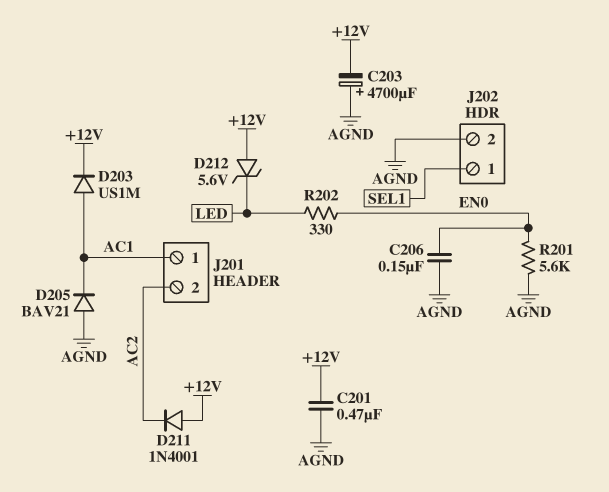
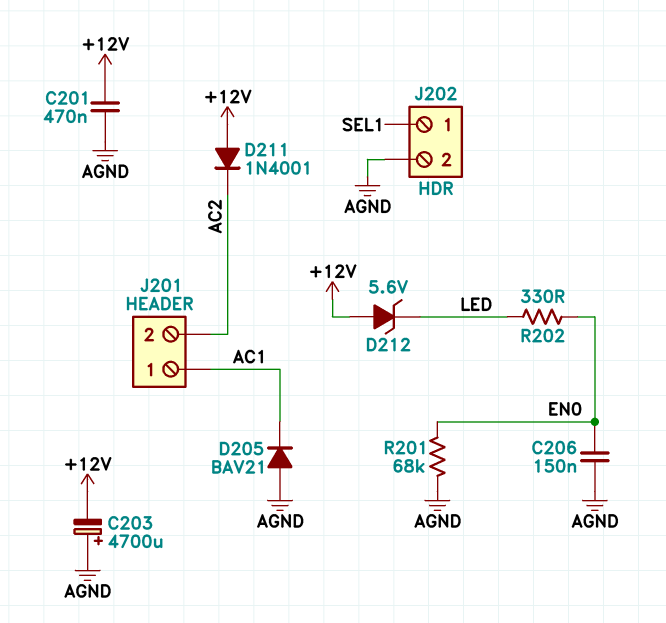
D203: diode US1M (A AC1, K +12V) -> none
R201: 5.6k (AGND, EN0) -> 68k (AGND, EN0)

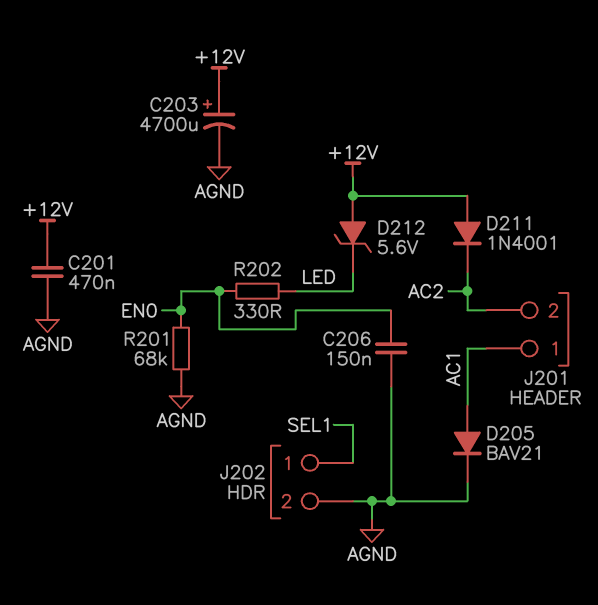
C203: 4700uF (plus AGND, minus +12V) -> 4700uF (plus +12V, minus AGND)
D205: diode BAV21 (A AGND, K AC1) -> diode BAV21 (A AC1, K AGND)

